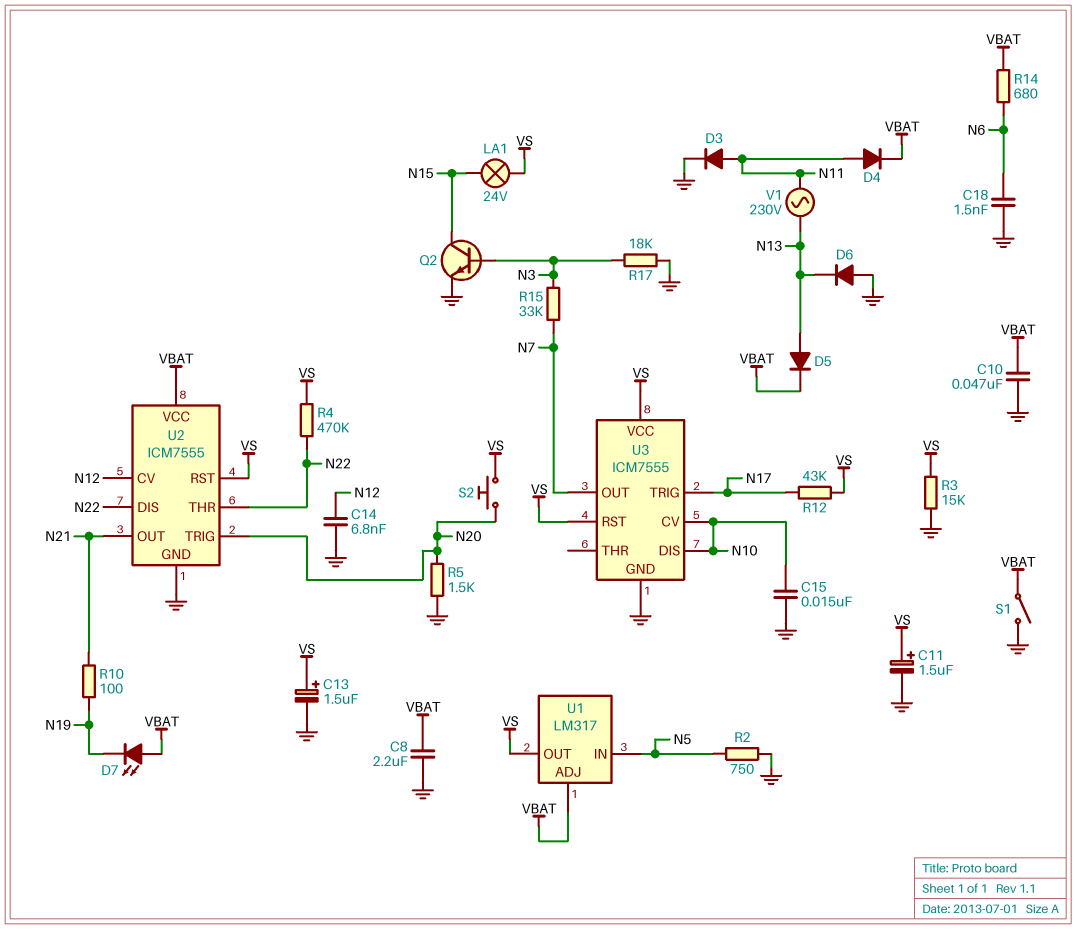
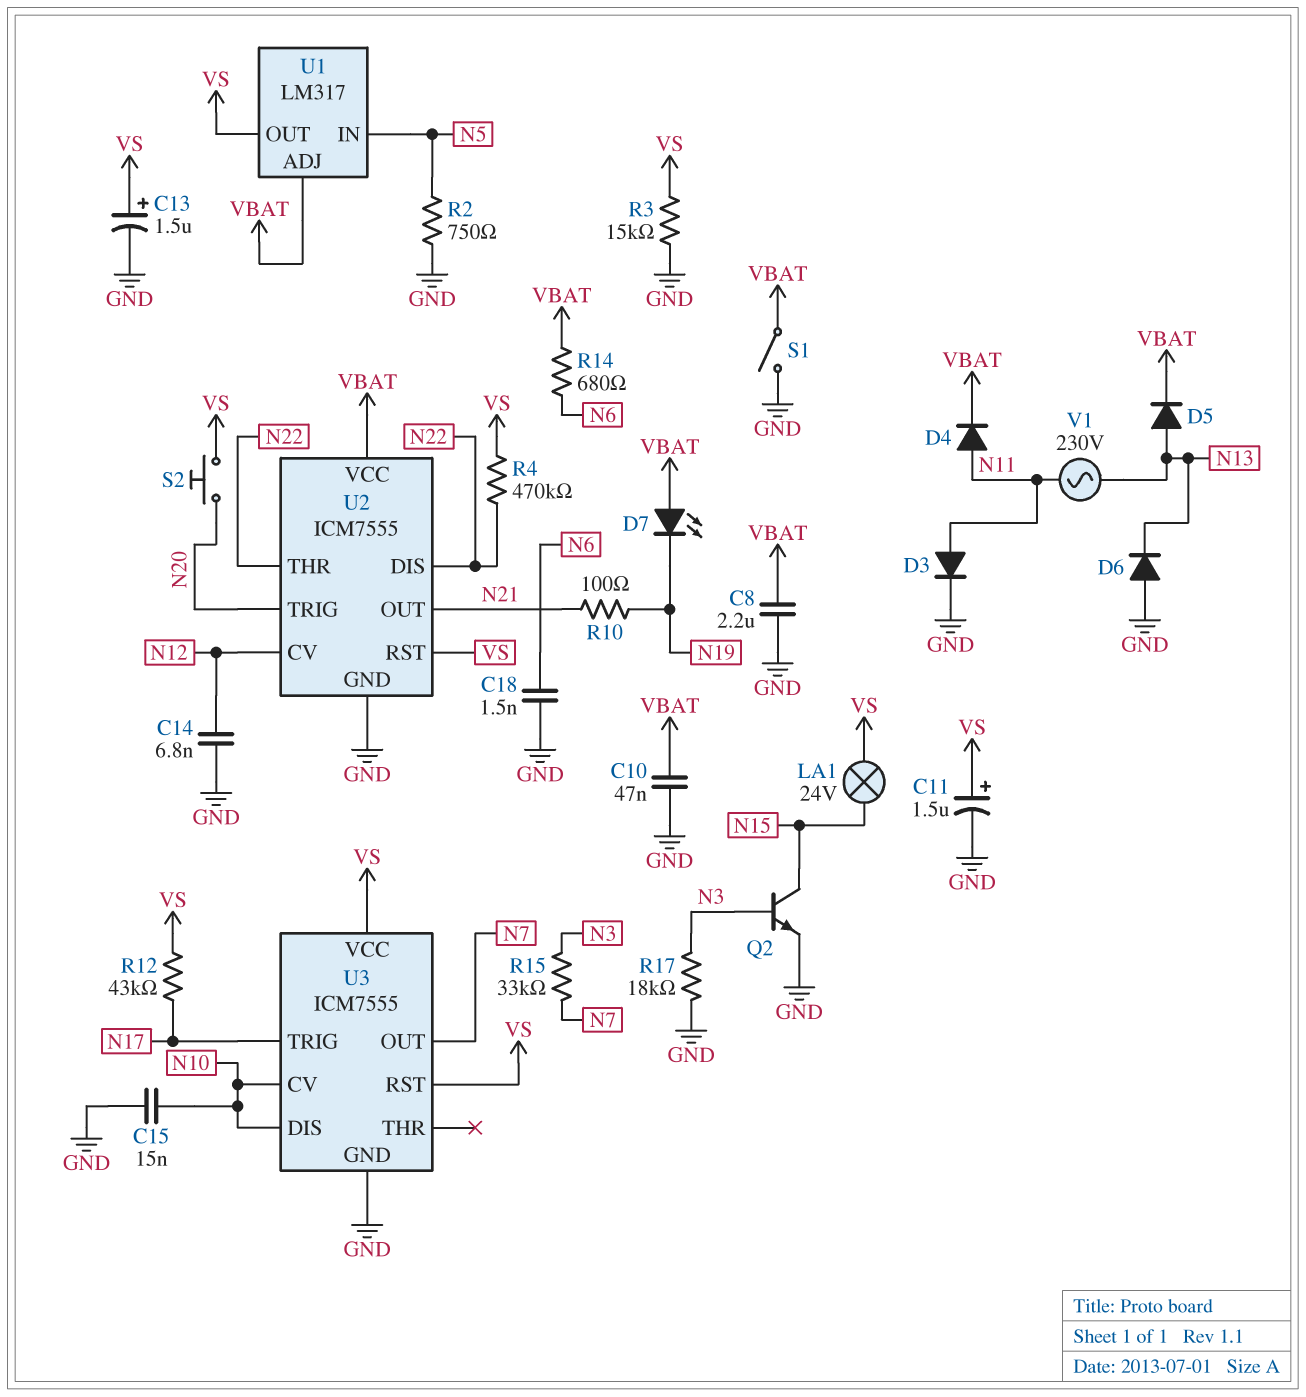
R5: 1.5k (GND, N20) -> none

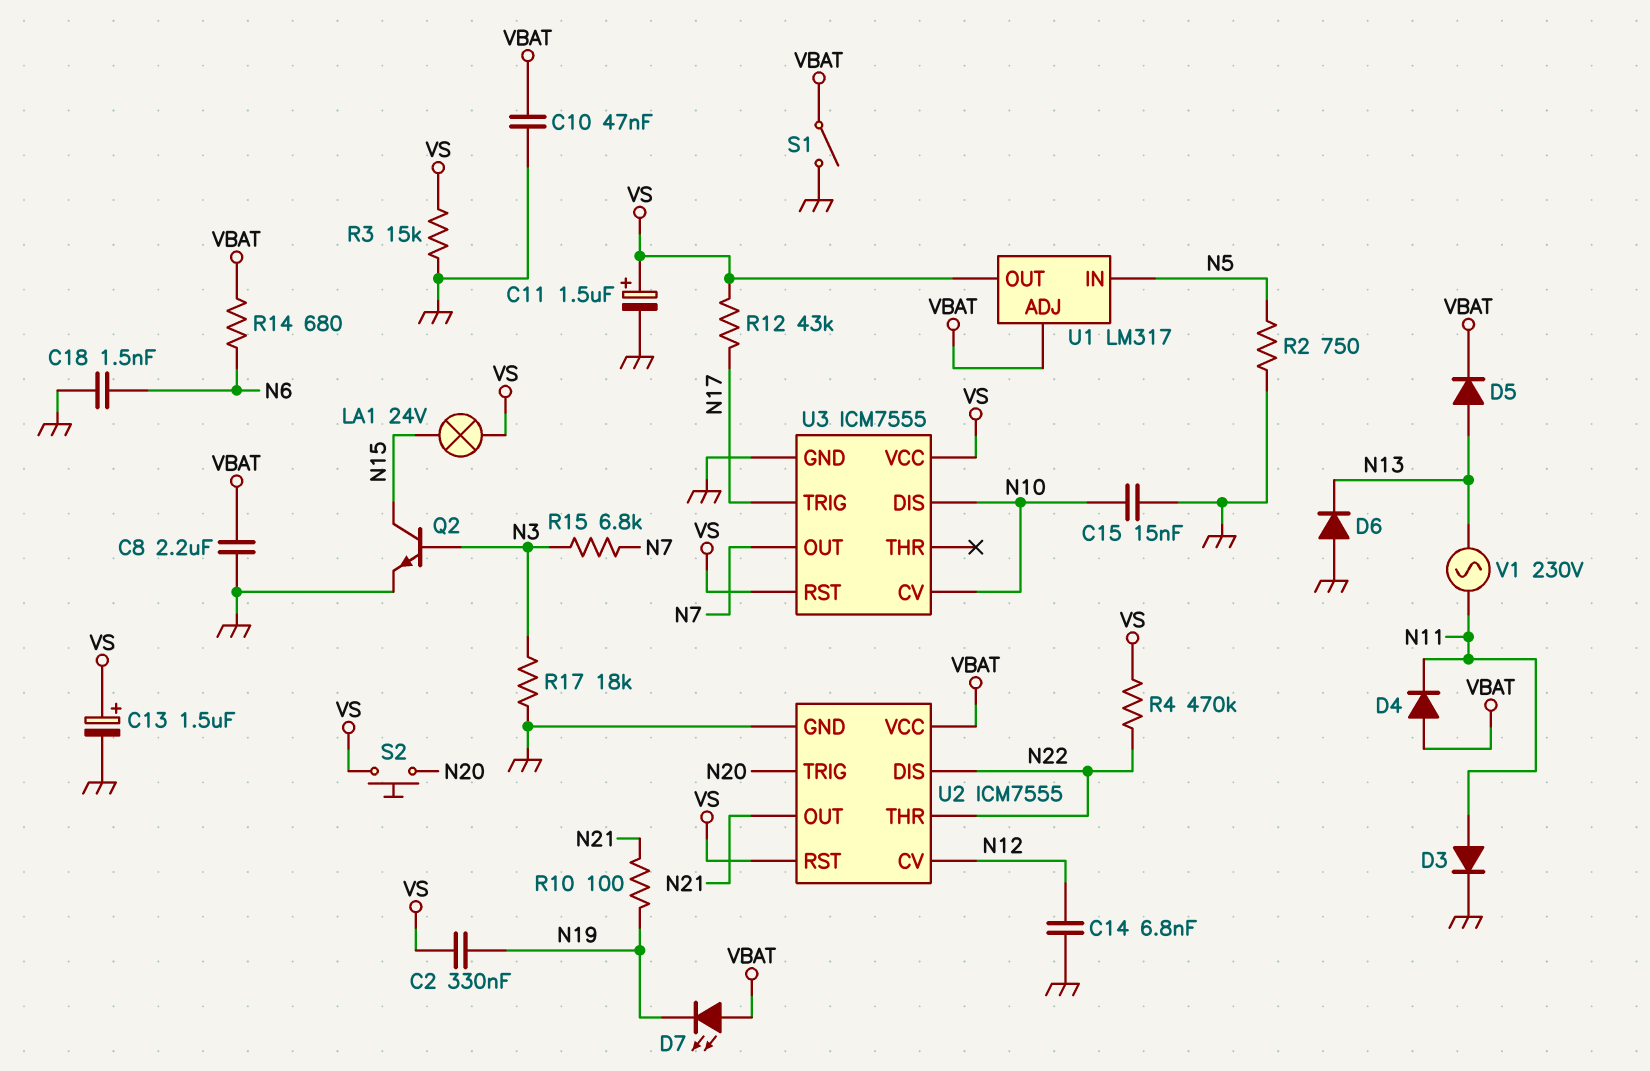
C2: none -> 330nF (N19, VS)
D4: diode (A N11, K VBAT) -> diode (A VBAT, K N11)
R15: 33k (N3, N7) -> 6.8k (N3, N7)

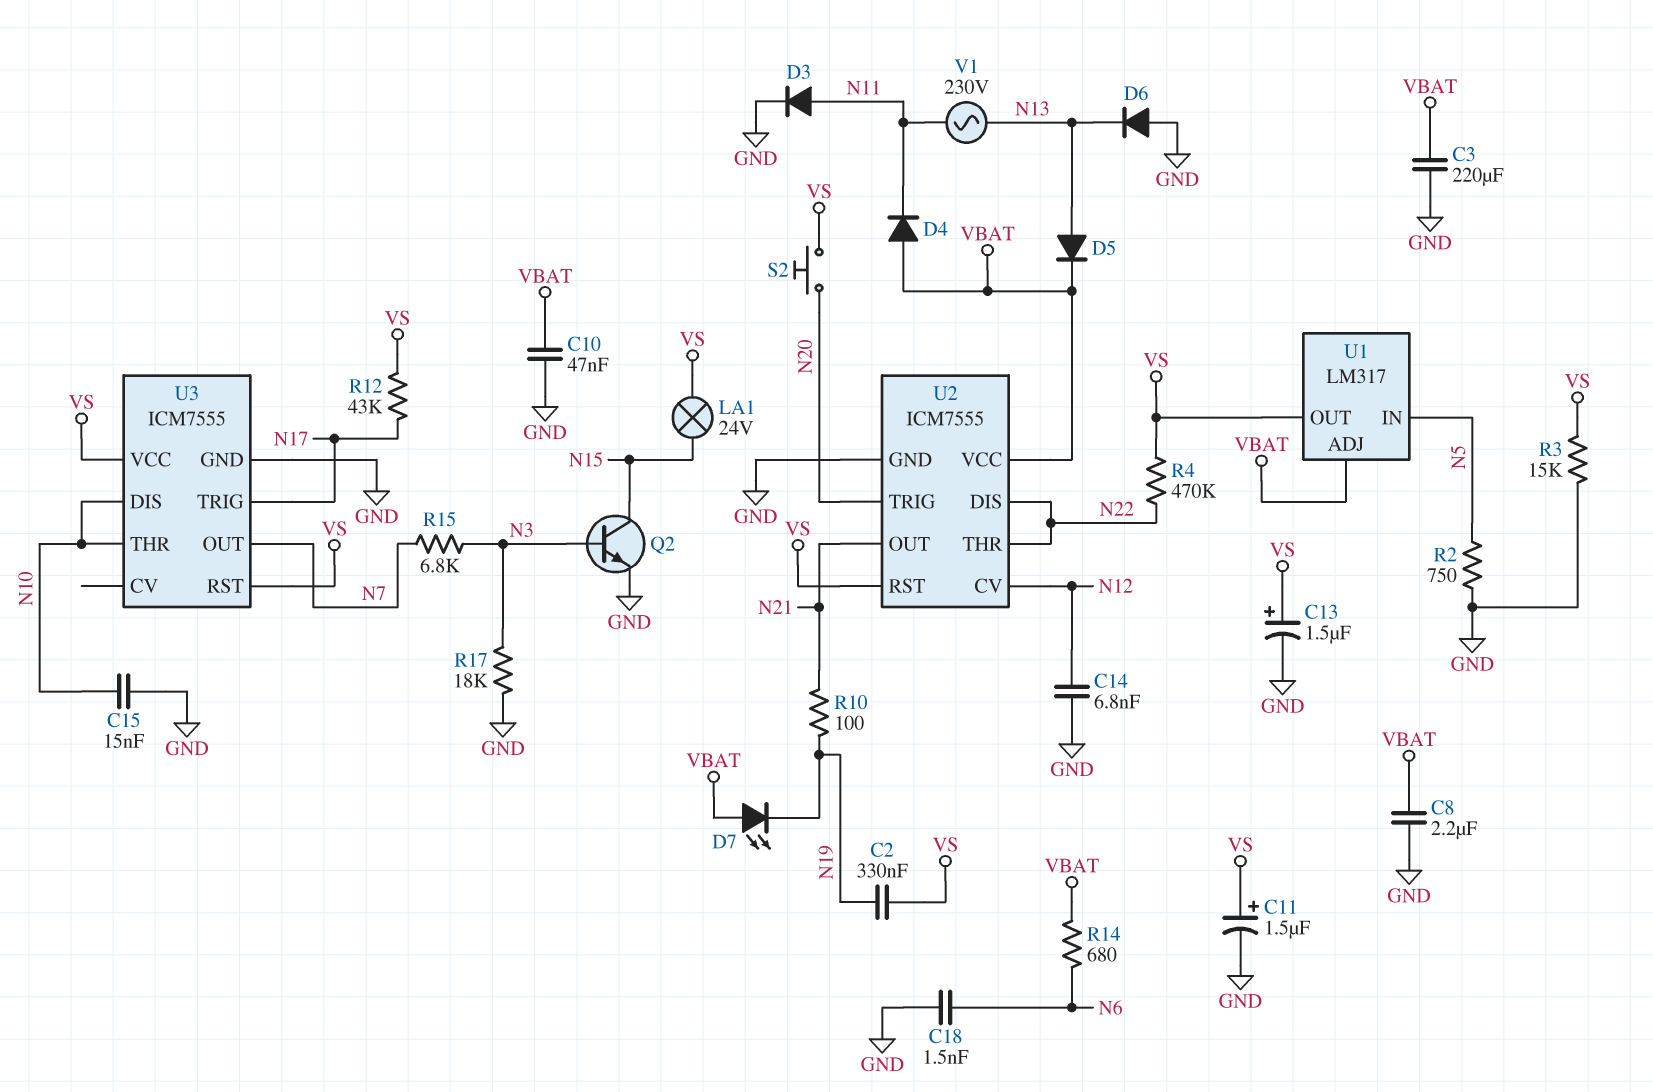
C3: none -> 220uF (GND, VBAT)
S1: switch (GND, VBAT) -> none
U3 pin CV: N10 -> none
U3 pin THR: none -> N10

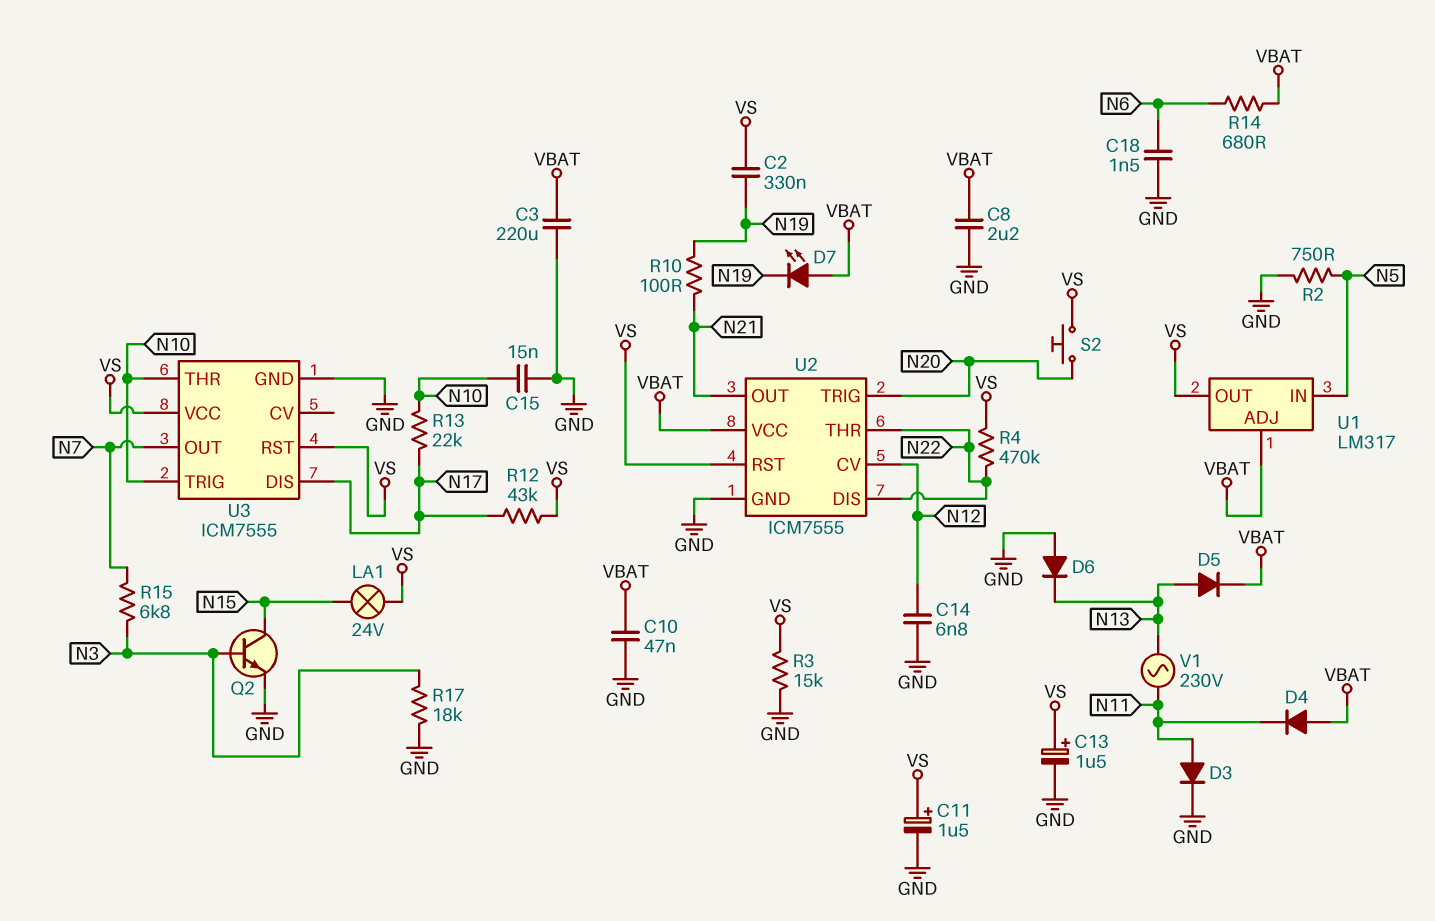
R13: none -> 22k (N10, N17)
U3 pin DIS: N10 -> N17
U3 pin TRIG: N17 -> N10

